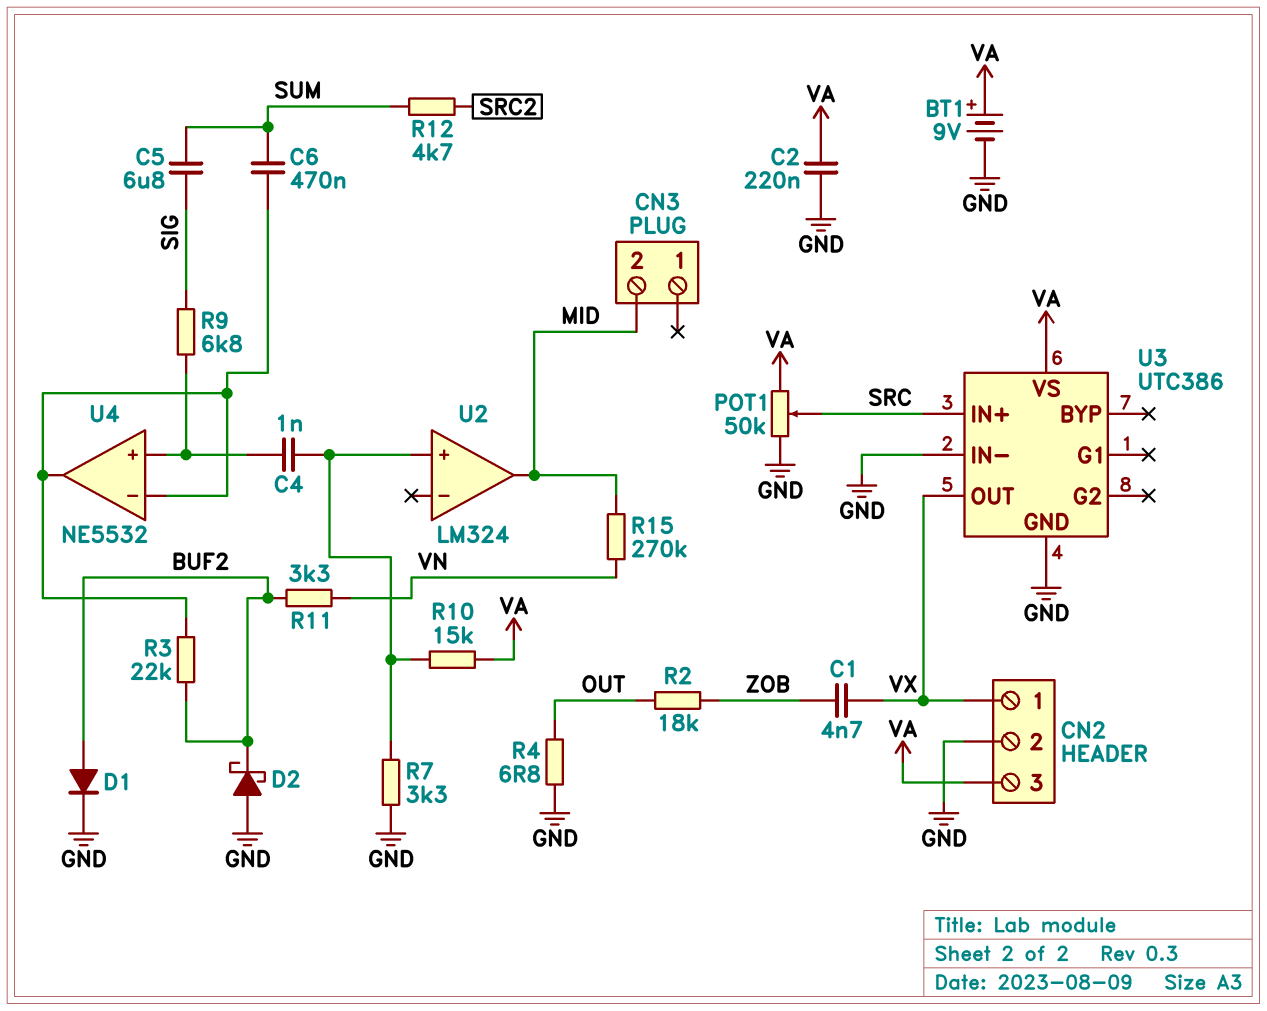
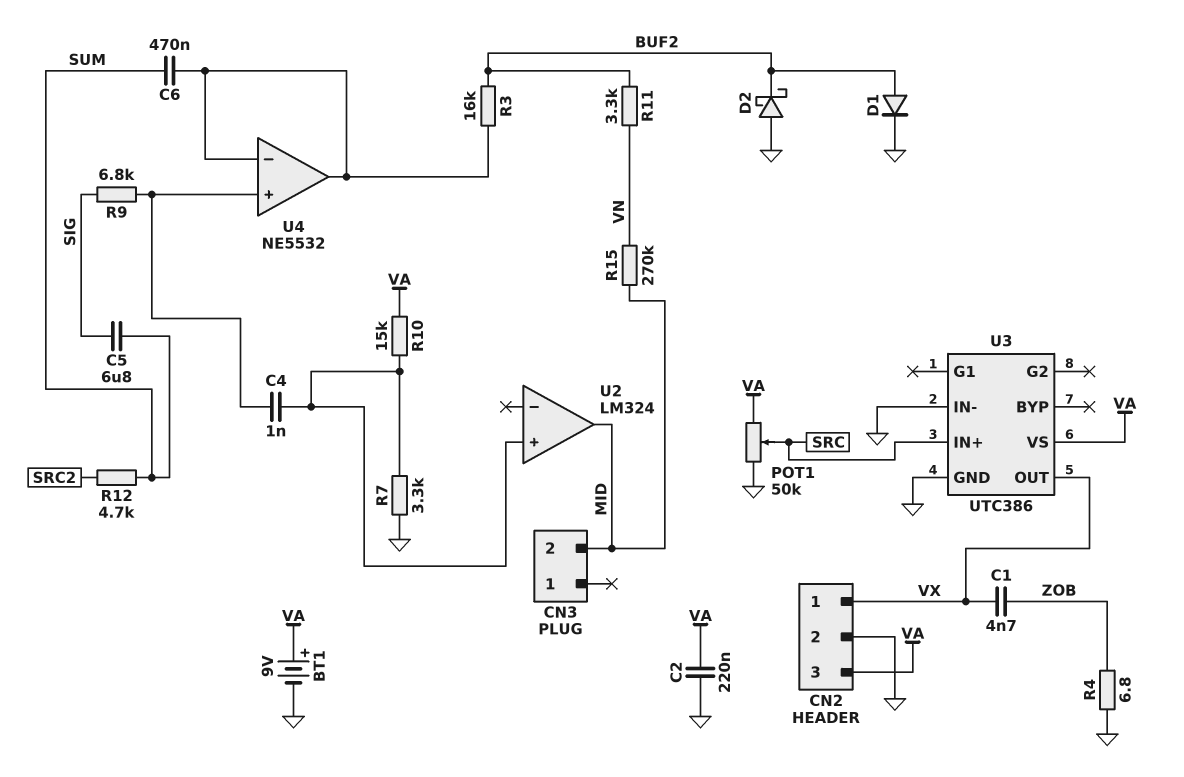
R2: 18k (OUT, ZOB) -> none
R3: 22k (BUF2, U4/in-) -> 16k (BUF2, U4/in-)
R4: 6.8 (GND, OUT) -> 6.8 (GND, ZOB)

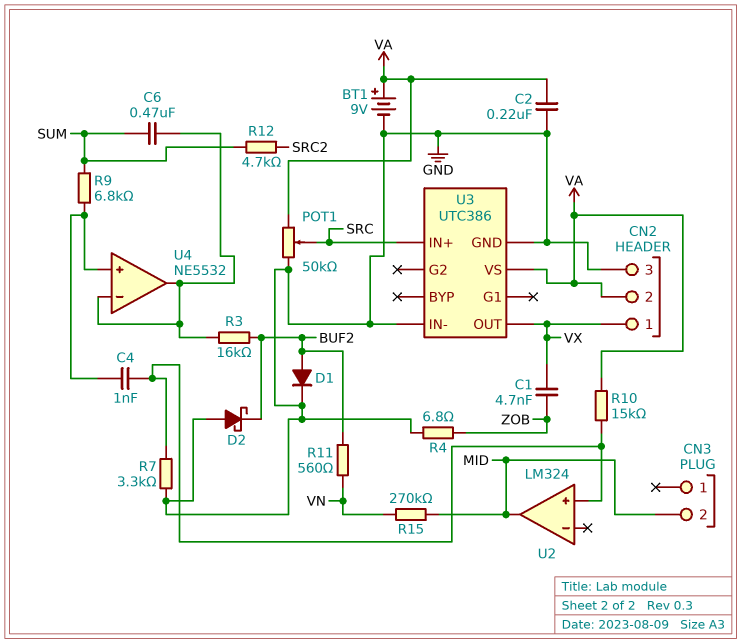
C5: 6.8uF (SIG, SUM) -> none
CN2 pin 2: GND -> VA
CN2 pin 3: VA -> GND
R9: 6.8k (SIG, U4/in+) -> 6.8k (SUM, U4/in+)
R11: 3.3k (BUF2, VN) -> 560 (BUF2, VN)

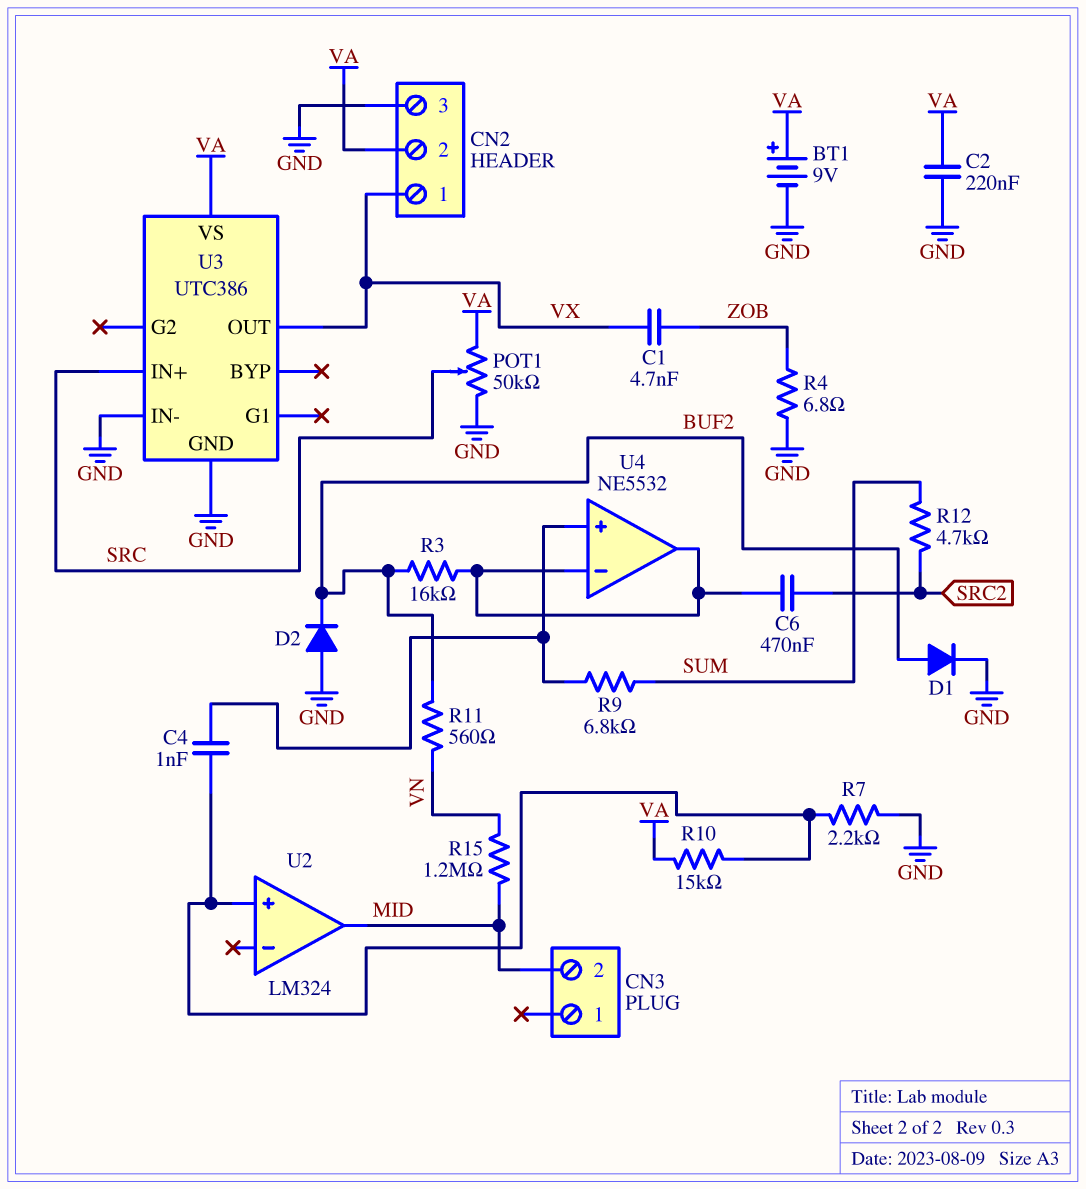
C6: 470nF (SUM, U4/in-) -> 470nF (SRC2, U4/in-)
D2: schottky (A GND, K BUF2) -> diode (A GND, K BUF2)
R7: 3.3k (GND, U2/in+) -> 2.2k (GND, U2/in+)
R15: 270k (MID, VN) -> 1.2M (MID, VN)

